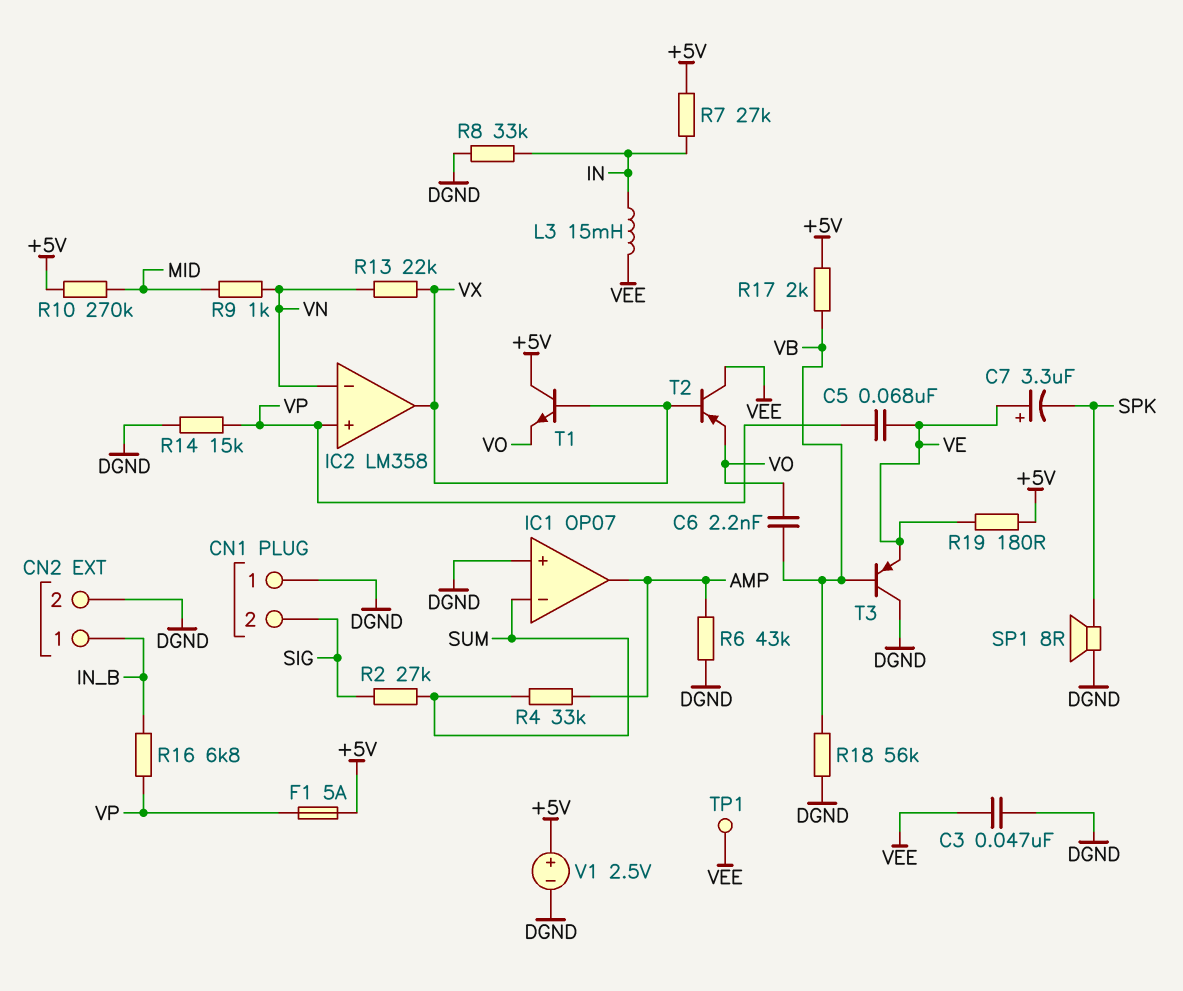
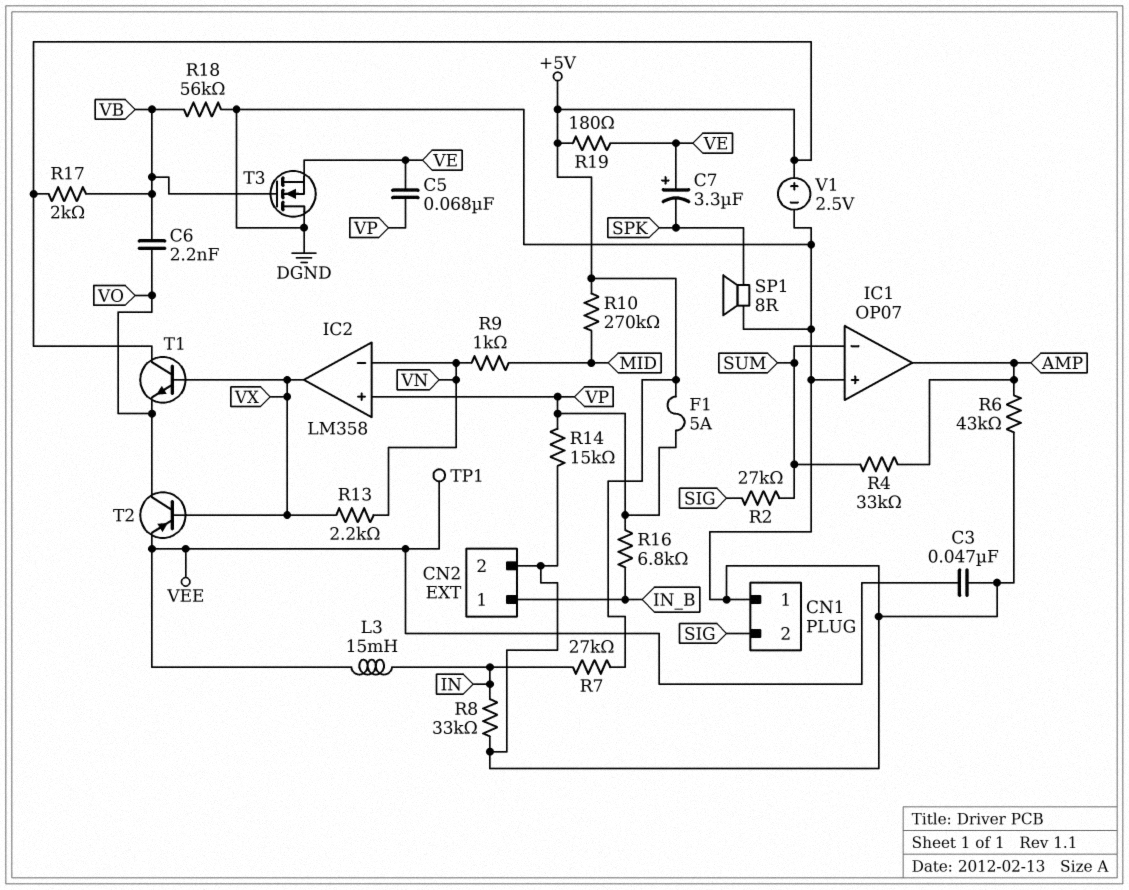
R13: 22k (VN, VX) -> 2.2k (VN, VX)
T2: PNP (B VX, C VEE, E VO) -> PNP (B VX, C VO, E VEE)
T3: PNP (B VB, C DGND, E VE) -> NMOS (G VB, D DGND, S VE)

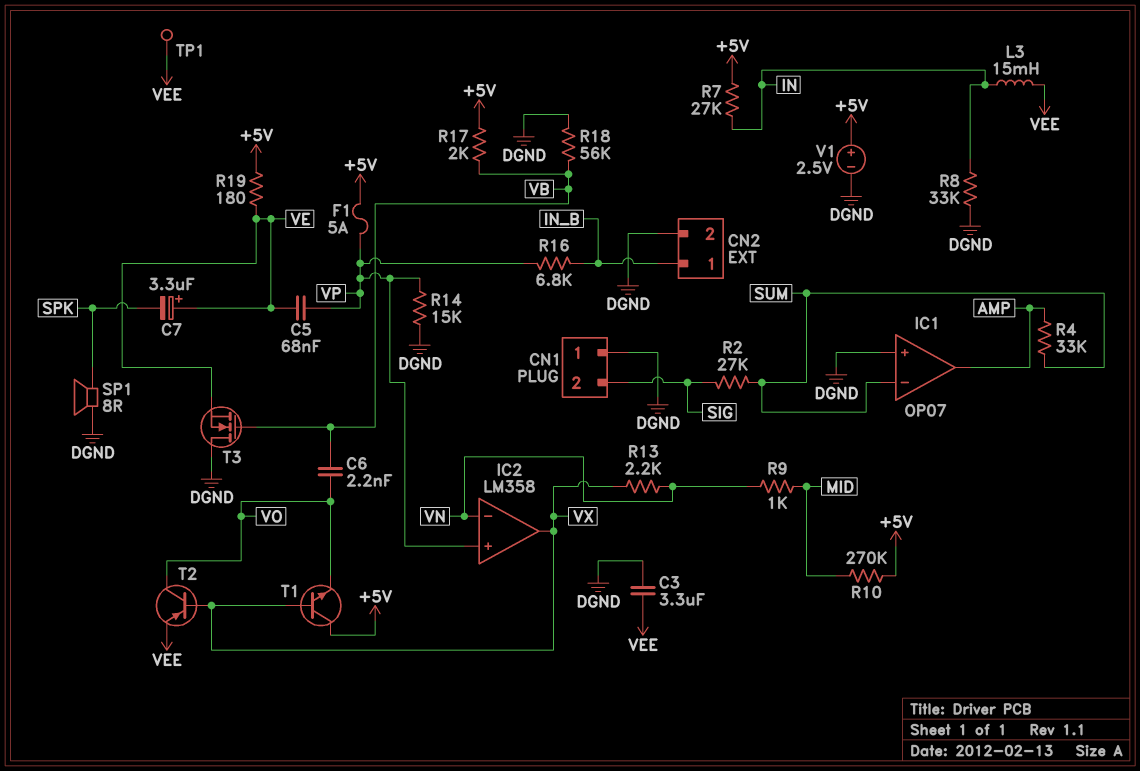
C3: 47nF (DGND, VEE) -> 3.3uF (DGND, VEE)
R6: 43k (AMP, DGND) -> none

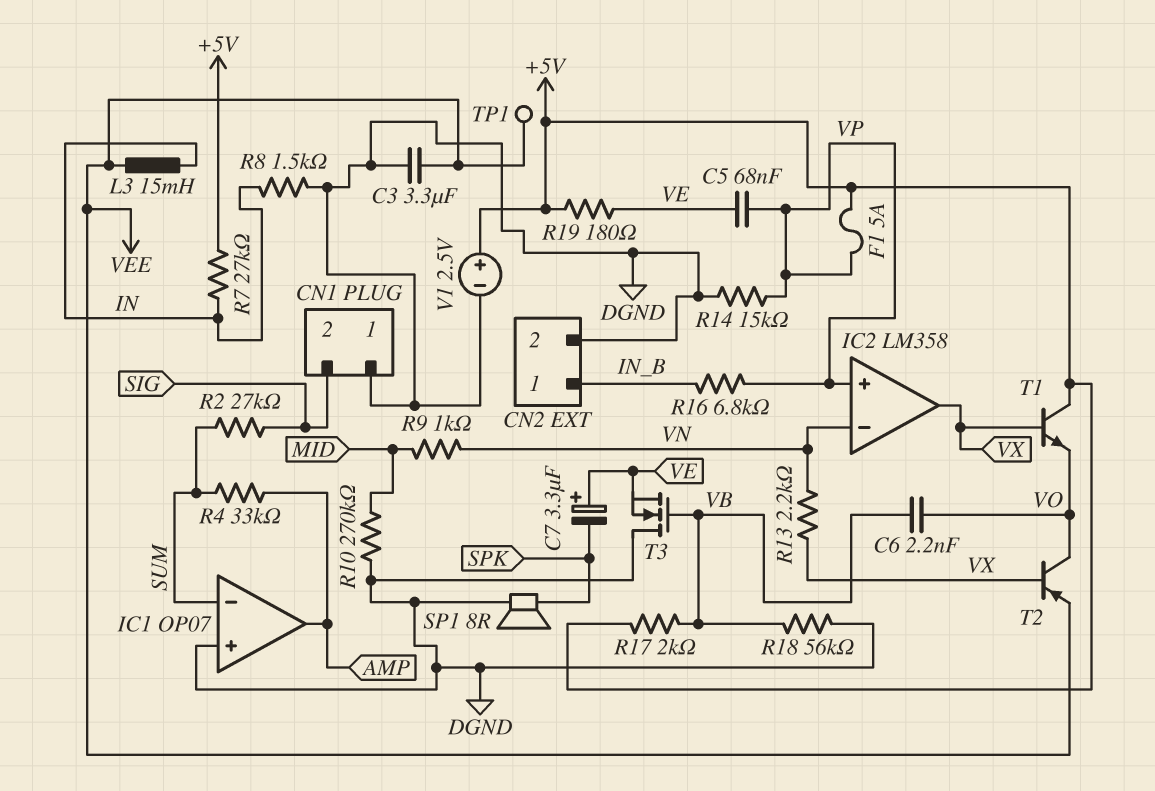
R8: 33k (DGND, IN) -> 1.5k (DGND, IN)
R10: 270k (+5V, MID) -> 270k (DGND, MID)

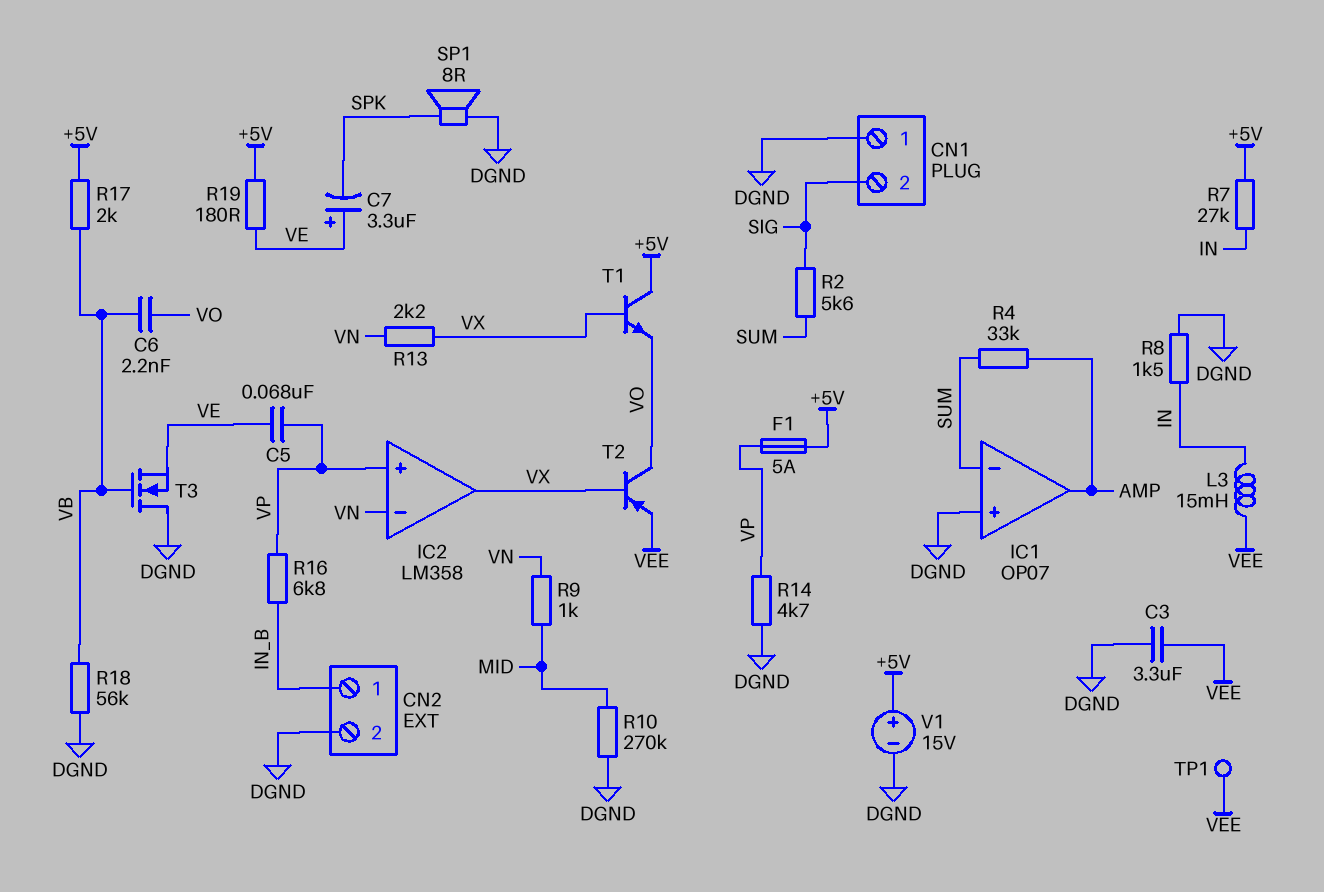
R2: 27k (SIG, SUM) -> 5.6k (SIG, SUM)
R14: 15k (DGND, VP) -> 4.7k (DGND, VP)
V1: 2.5V (plus +5V, minus DGND) -> 15V (plus +5V, minus DGND)

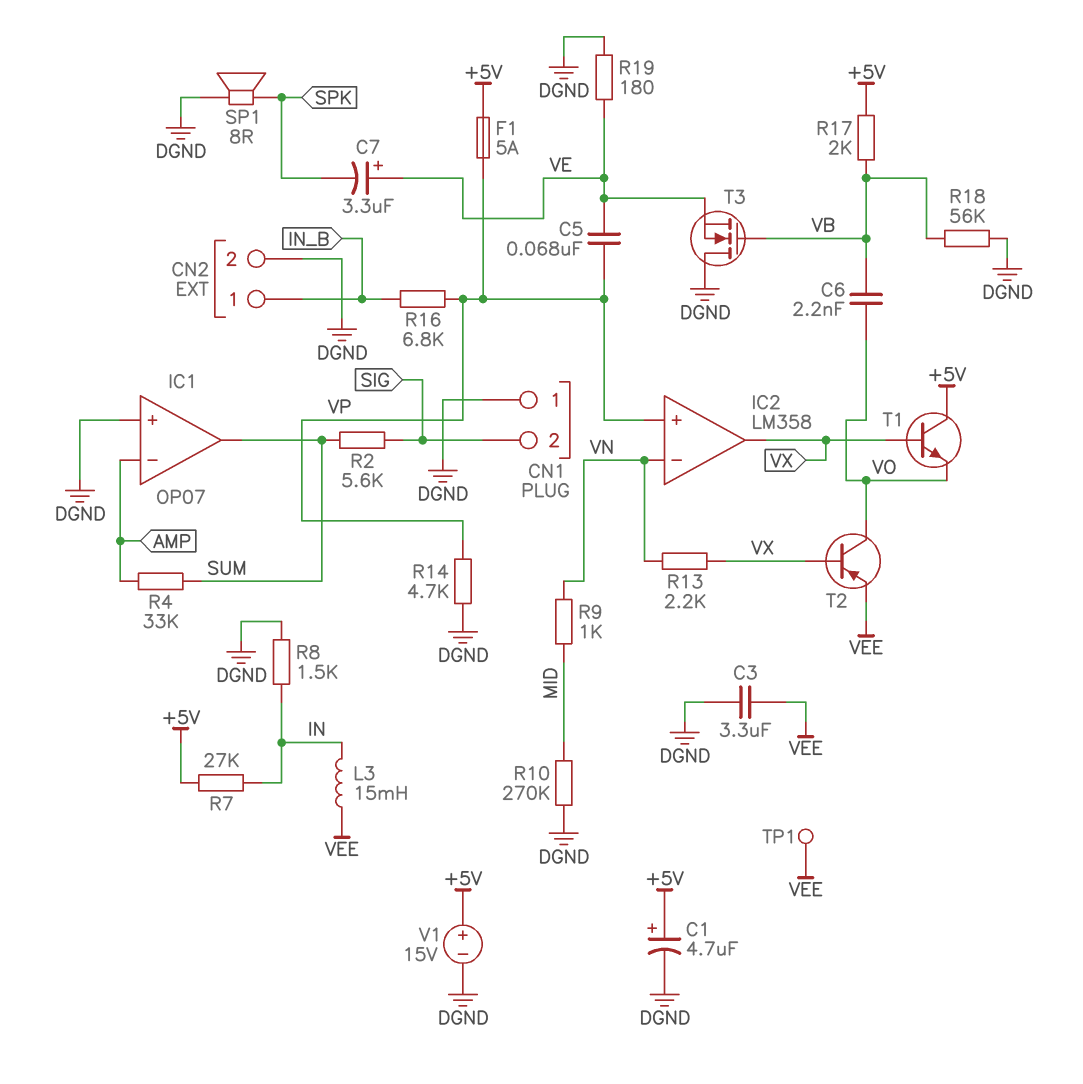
C1: none -> 4.7uF (plus +5V, minus DGND)
IC1 pin in-: SUM -> AMP
IC1 pin out: AMP -> SUM
R19: 180 (+5V, VE) -> 180 (DGND, VE)

